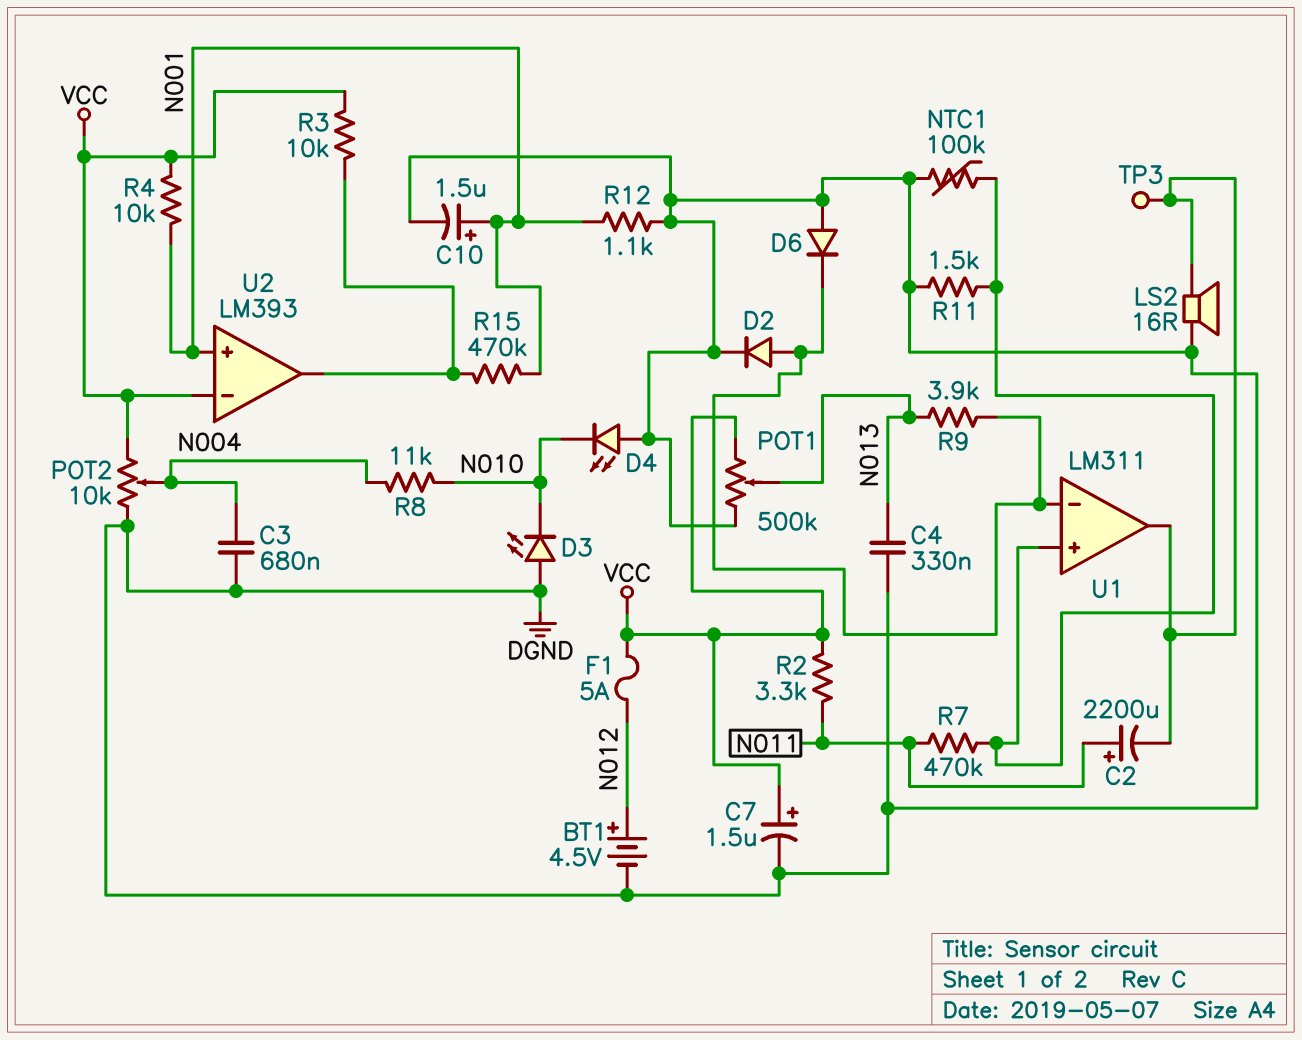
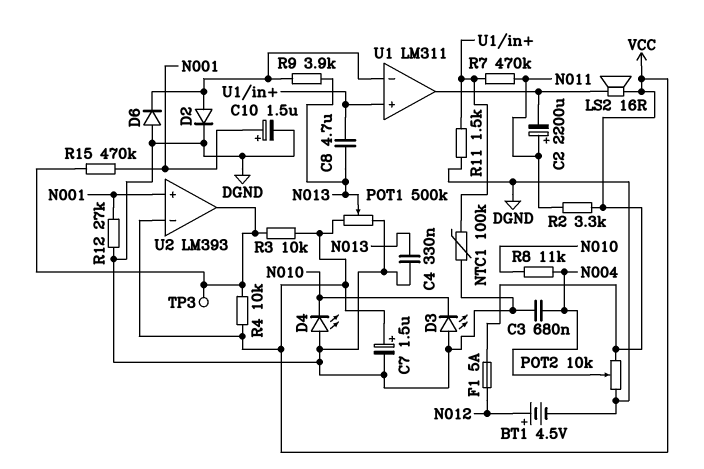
C8: none -> 4.7uF (N013, U1/in+)
LS2: speaker 16R (DGND, U1/out) -> speaker 16R (U1/out, VCC)
R4: 10k (N001, VCC) -> 10k (U2/out, VCC)
R12: 1.1k (DGND, N001) -> 27k (DGND, N001)
TP3: test point (U1/out) -> test point (U2/out)

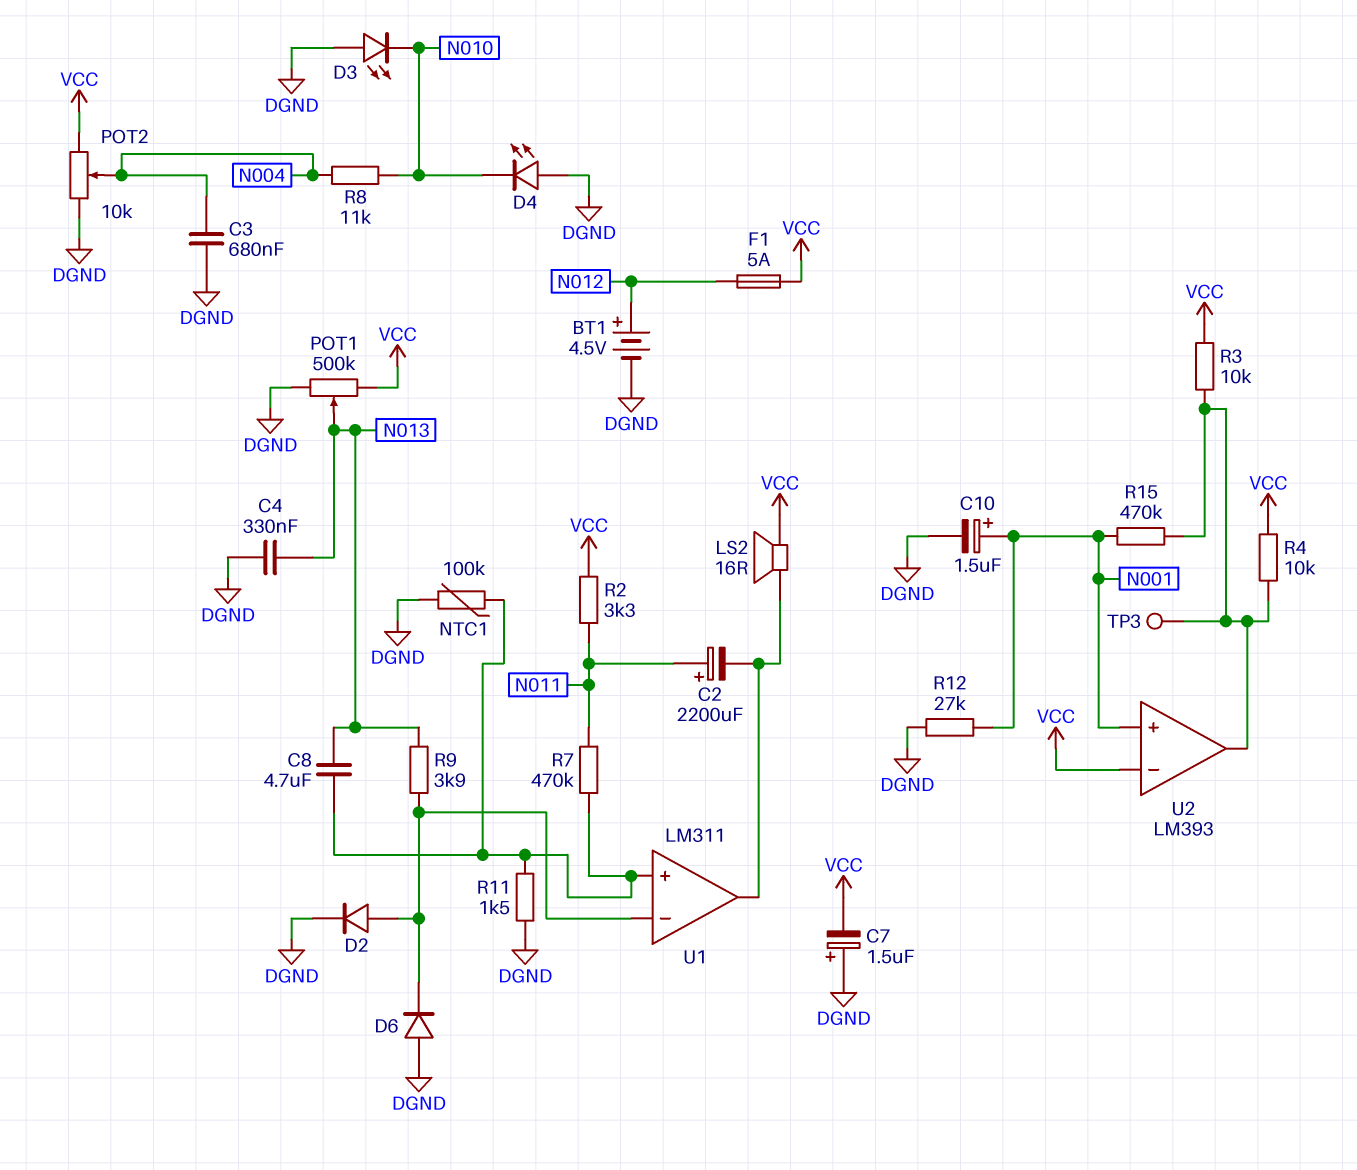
C7: 1.5uF (plus VCC, minus DGND) -> 1.5uF (plus DGND, minus VCC)

